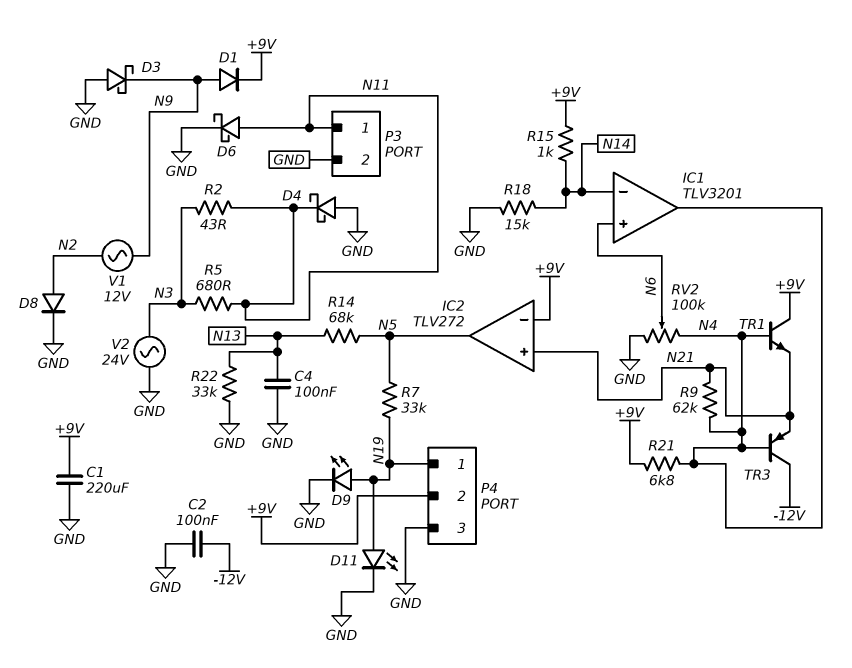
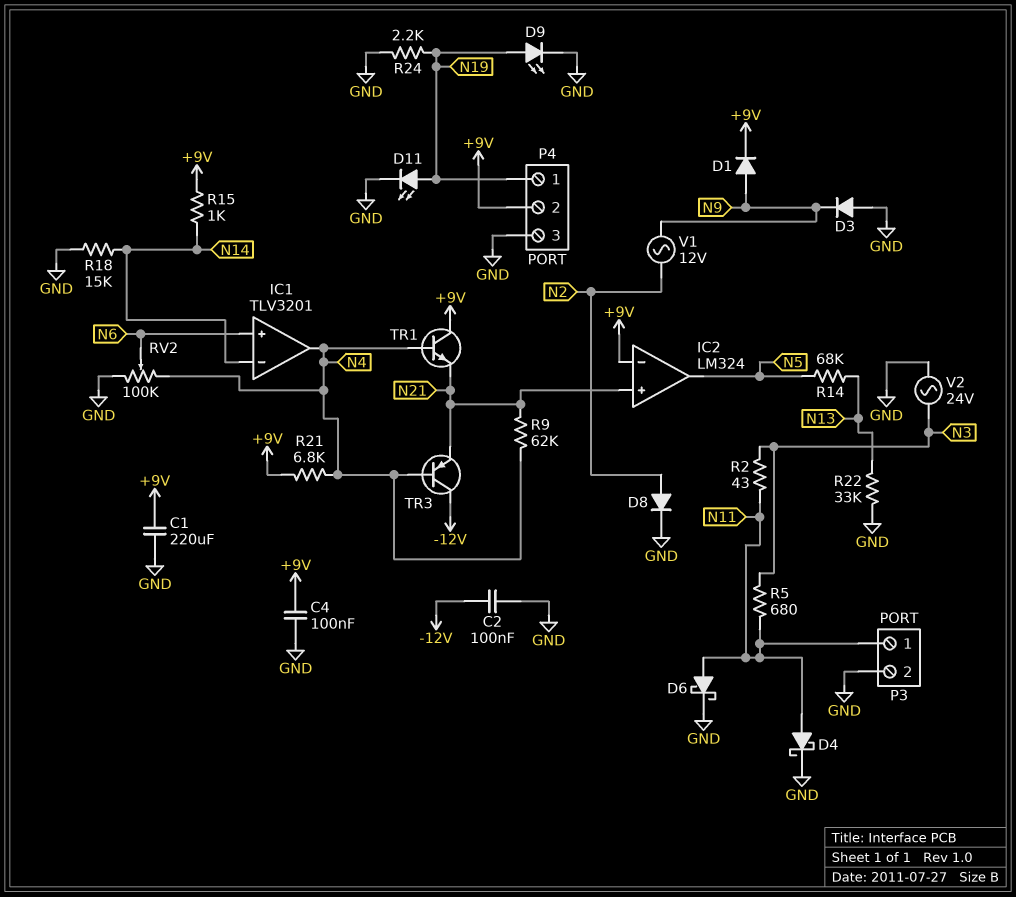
C4: 100nF (GND, N13) -> 100nF (+9V, GND)
D3: schottky (A GND, K N9) -> diode (A GND, K N9)
D4: schottky (A GND, K N11) -> schottky (A N11, K GND)
IC2: TLV272 -> LM324
R7: 33k (N5, N19) -> none
R24: none -> 2.2k (GND, N19)

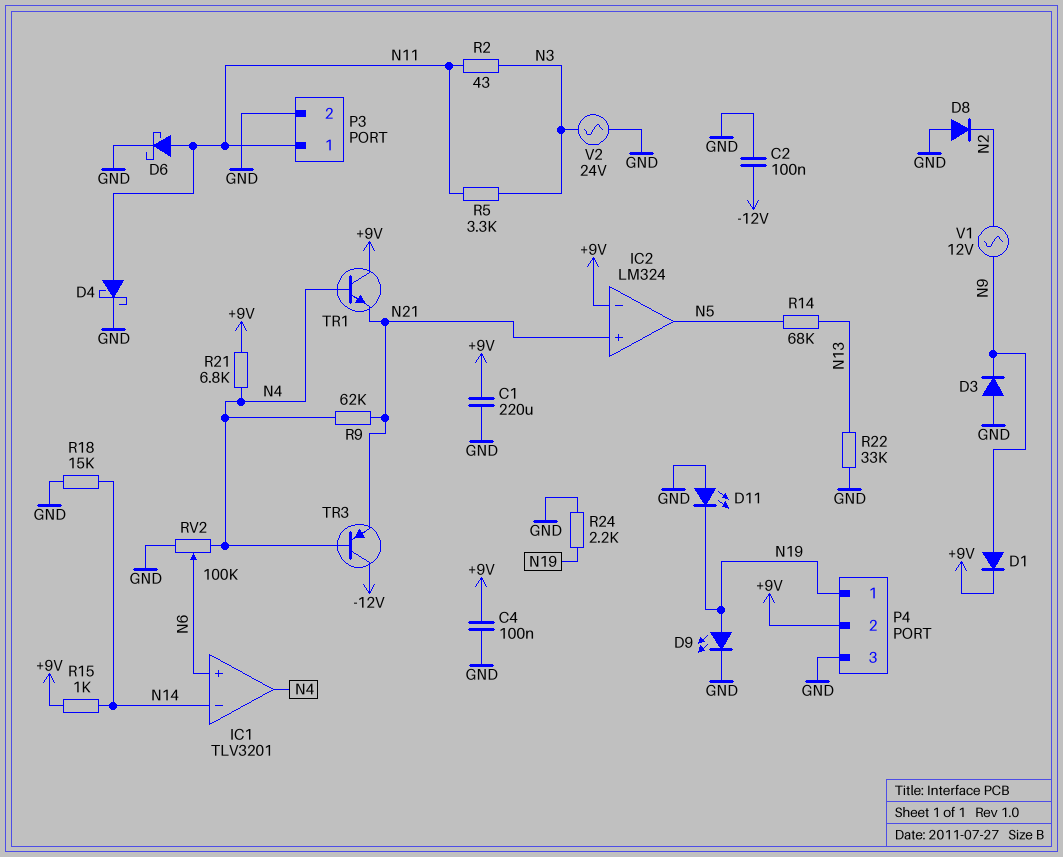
D8: diode (A N2, K GND) -> diode (A GND, K N2)
D11: LED (A N19, K GND) -> LED (A GND, K N19)
R5: 680 (N3, N11) -> 3.3k (N3, N11)

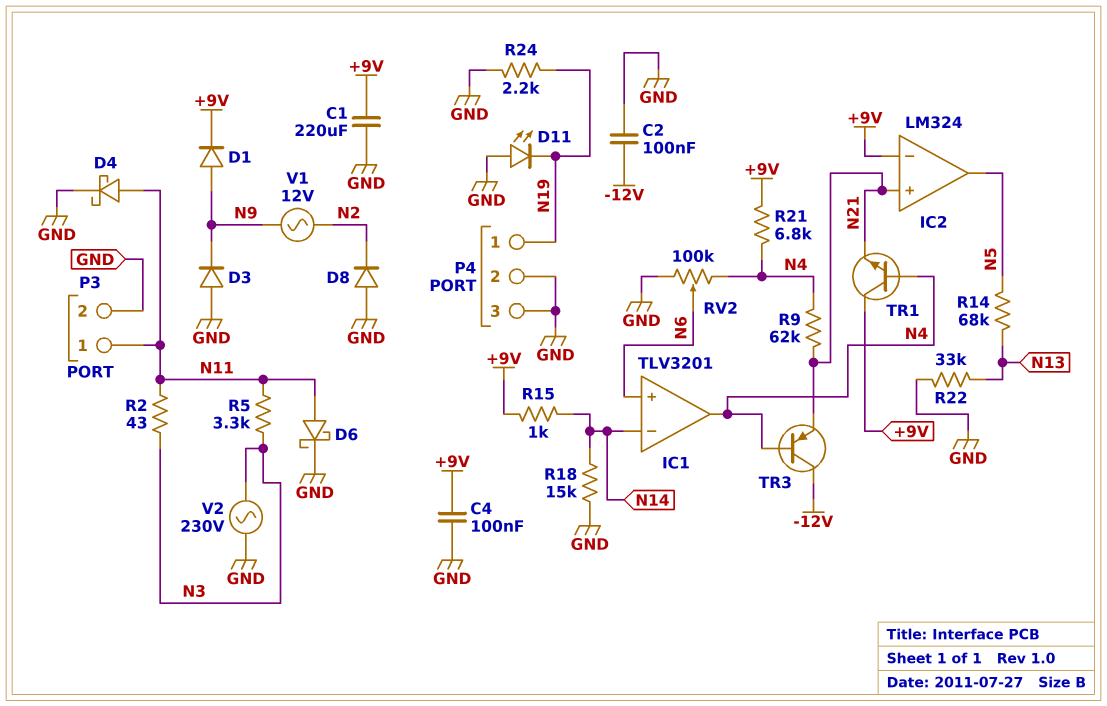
D9: LED (A N19, K GND) -> none
P4 pin 2: +9V -> GND
V2: AC 24V (GND, N3) -> AC 230V (GND, N3)

